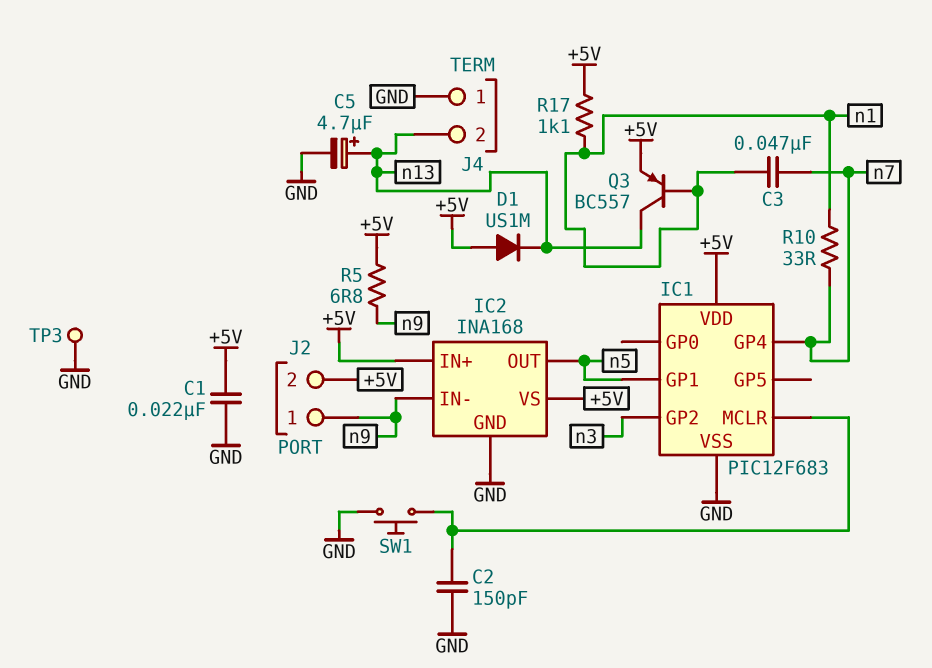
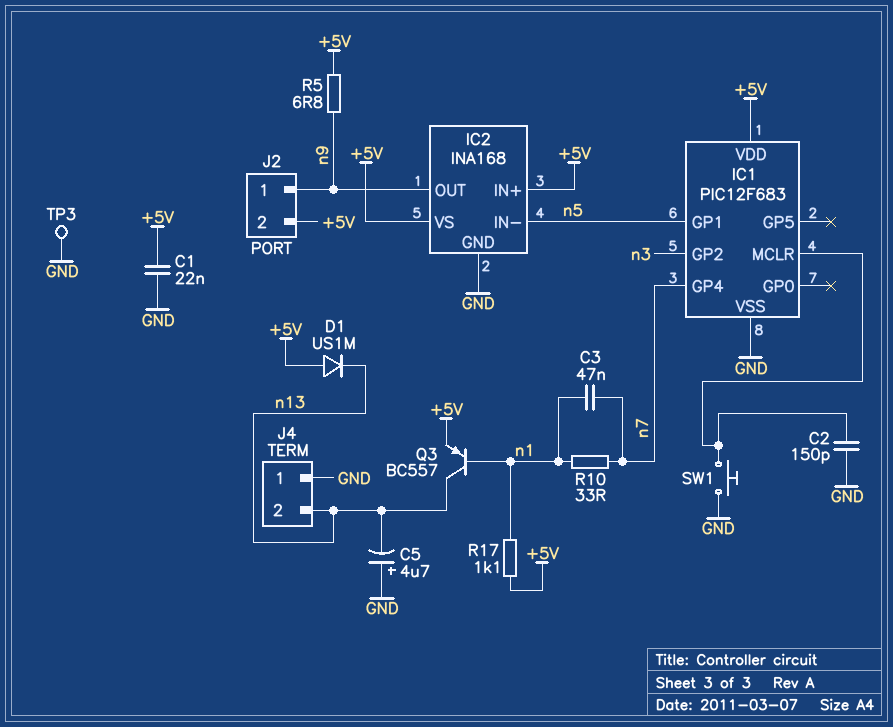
C5: 4.7uF (plus n13, minus GND) -> 4.7uF (plus GND, minus n13)
IC2 pin IN-: n9 -> n5
IC2 pin OUT: n5 -> n9

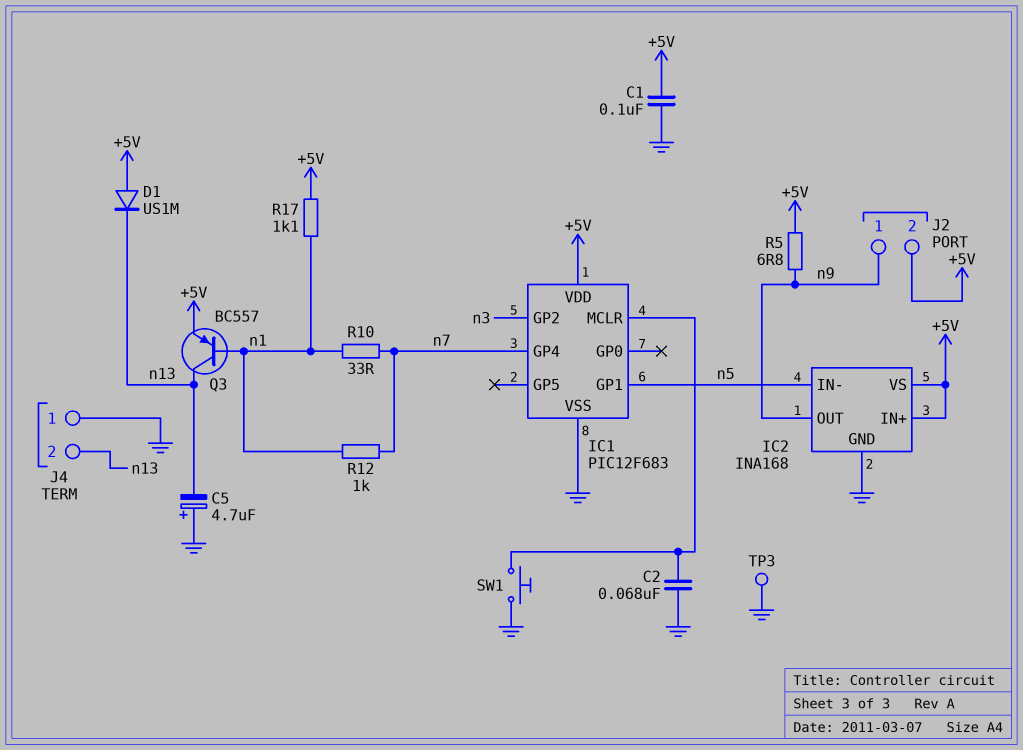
C1: 22nF (+5V, GND) -> 100nF (+5V, GND)
C2: 150pF (GND, IC1/MCLR) -> 68nF (GND, IC1/MCLR)
C3: 47nF (n1, n7) -> none
R12: none -> 1k (n1, n7)

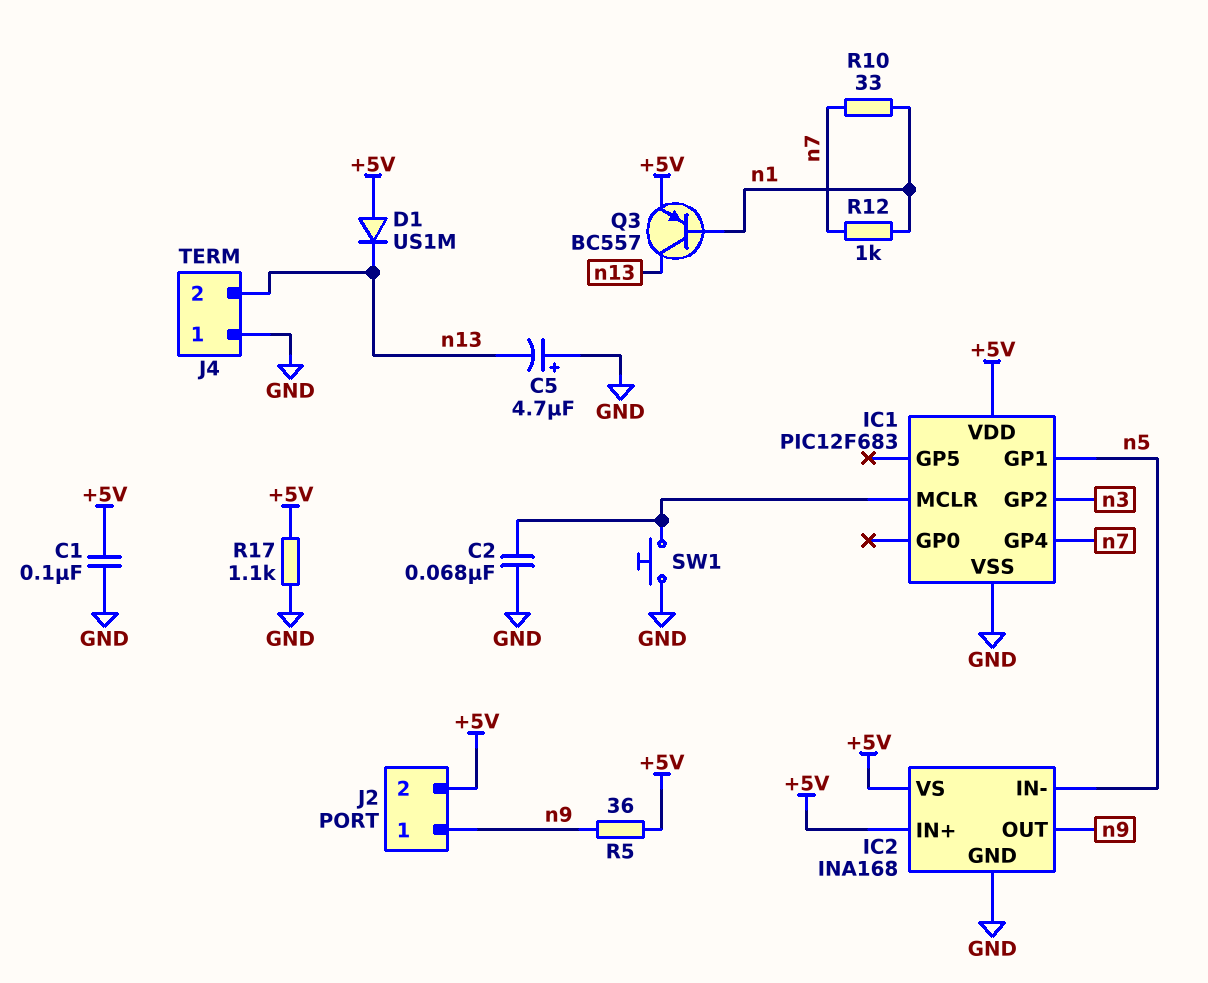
R5: 6.8 (+5V, n9) -> 36 (+5V, n9)
R17: 1.1k (+5V, n1) -> 1.1k (+5V, GND)
TP3: test point (GND) -> none

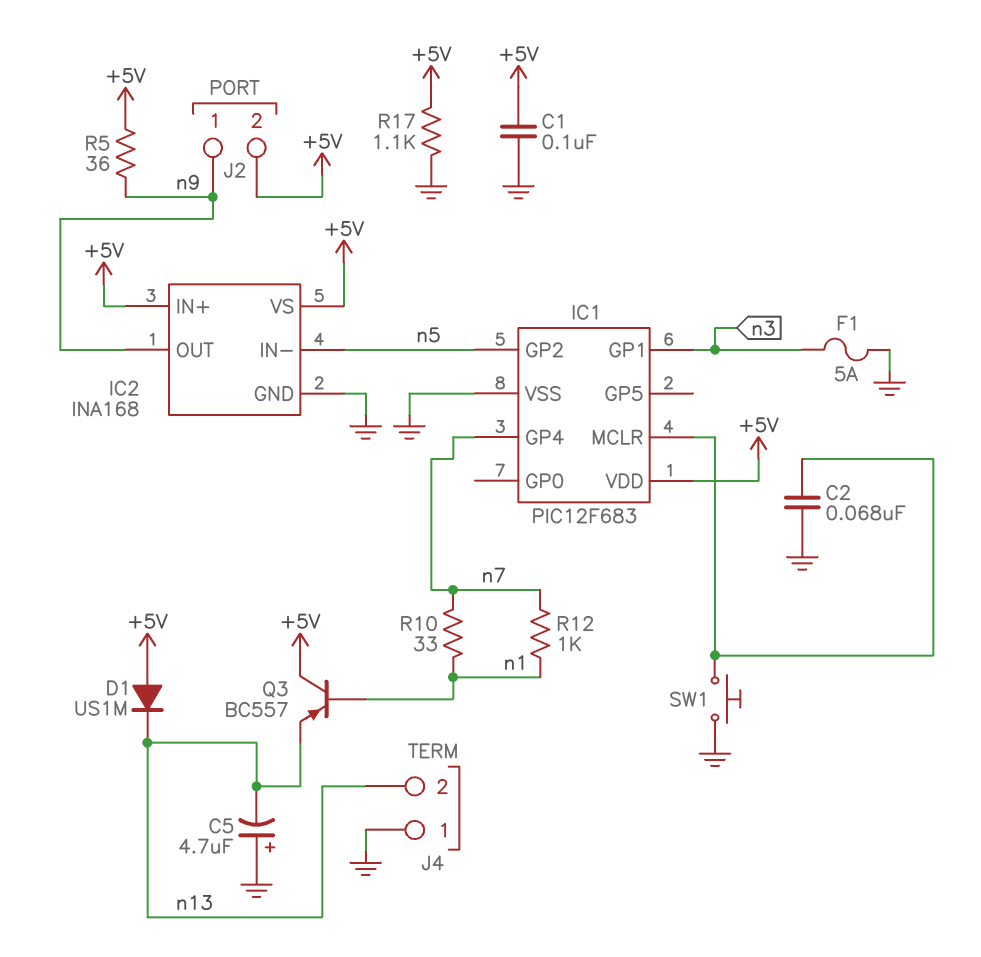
F1: none -> 5A (GND, n3)
IC1 pin GP1: n5 -> n3
IC1 pin GP2: n3 -> n5
Q3: PNP BC557 (B n1, C n13, E +5V) -> PNP BC557 (B n1, C +5V, E n13)

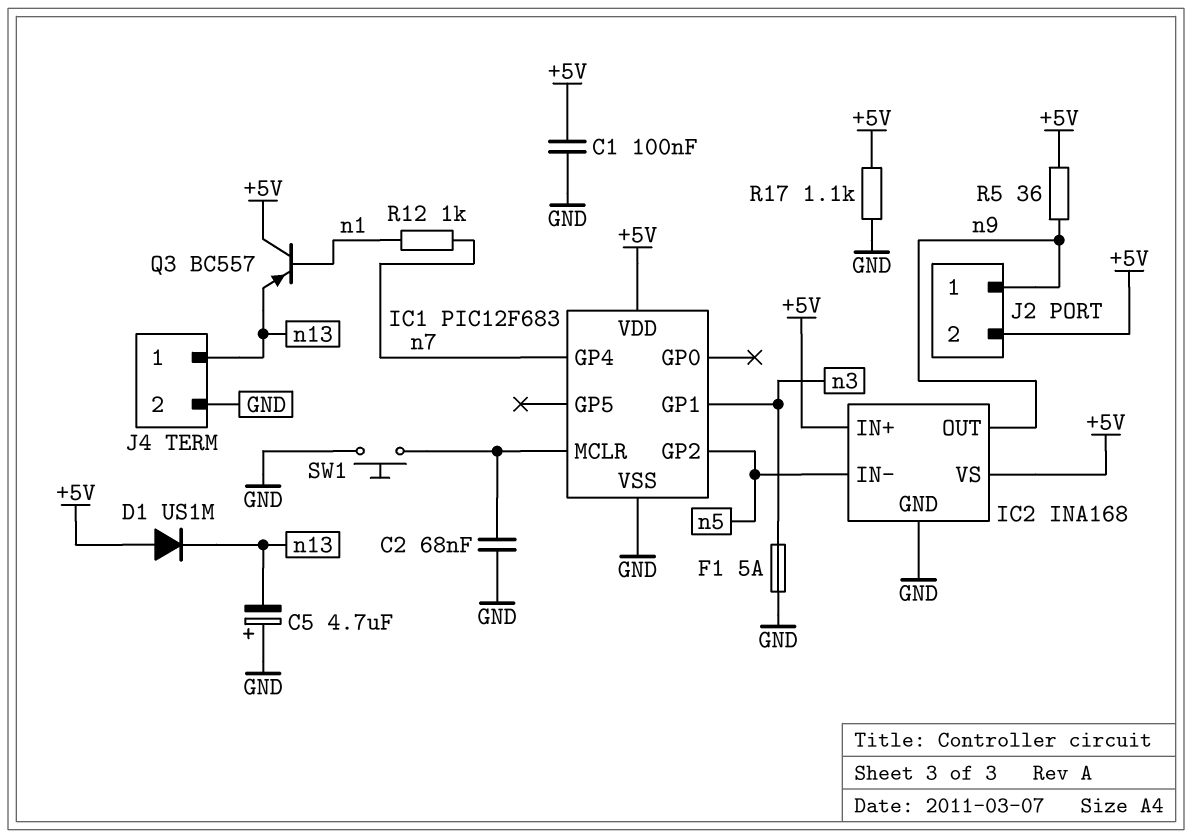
J4 pin 1: GND -> n13
J4 pin 2: n13 -> GND
R10: 33 (n1, n7) -> none

